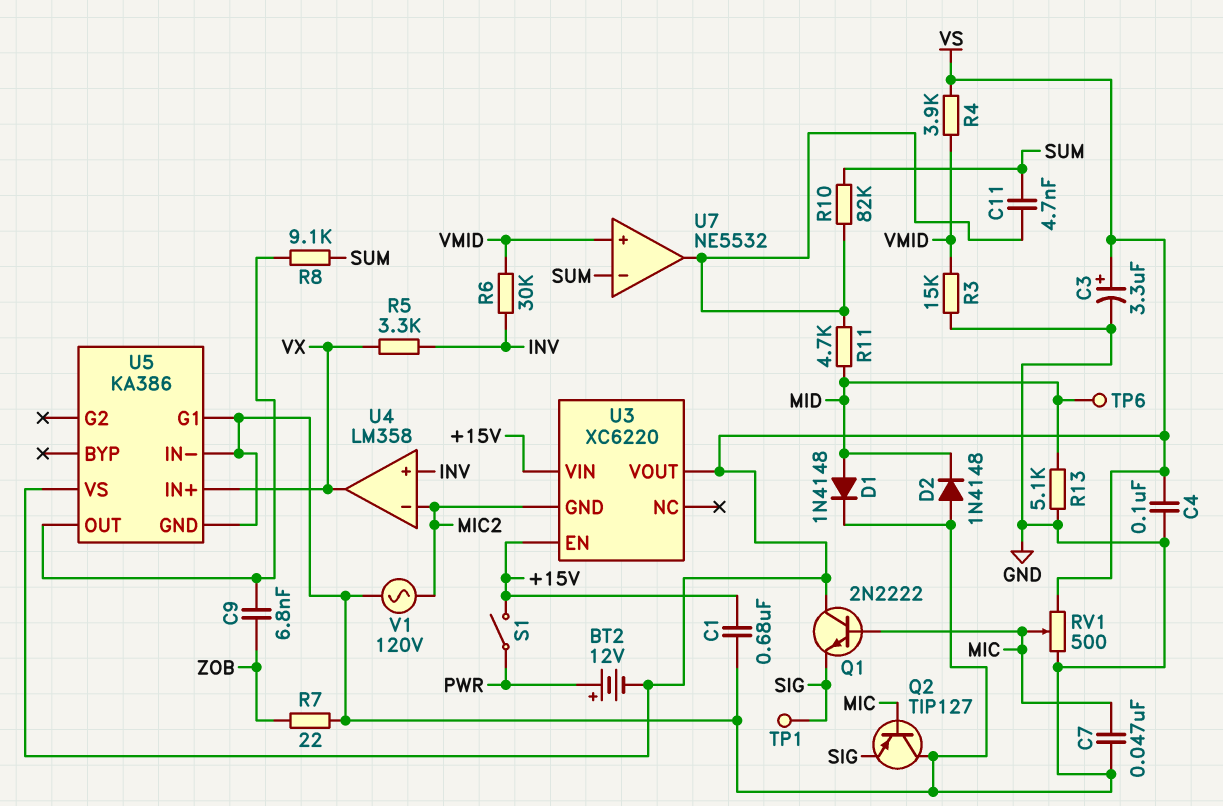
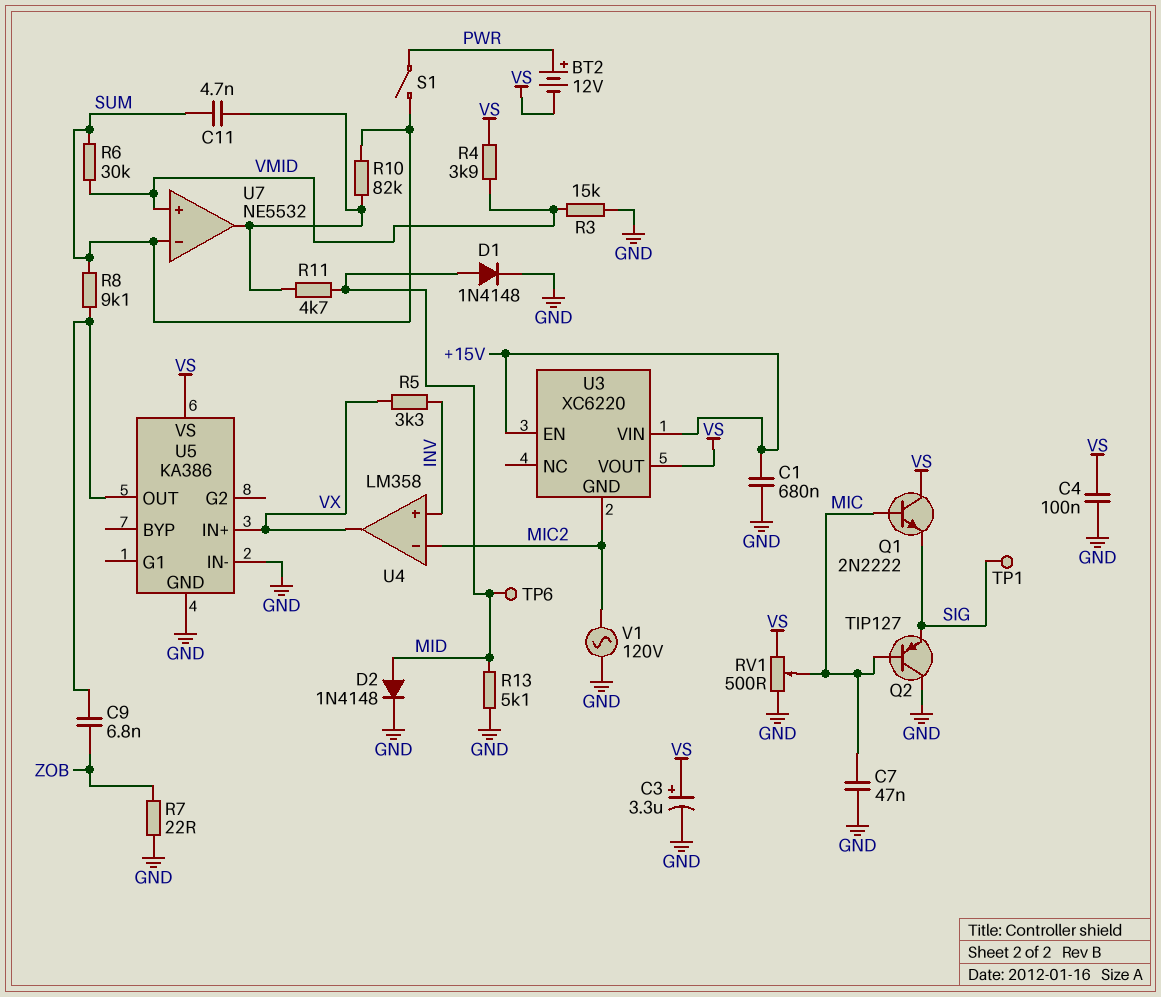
D2: diode 1N4148 (A GND, K MID) -> diode 1N4148 (A MID, K GND)
R6: 30k (INV, VMID) -> 30k (SUM, VMID)
S1: switch (+15V, PWR) -> switch (PWR, SUM)
U5 pin G1: GND -> none

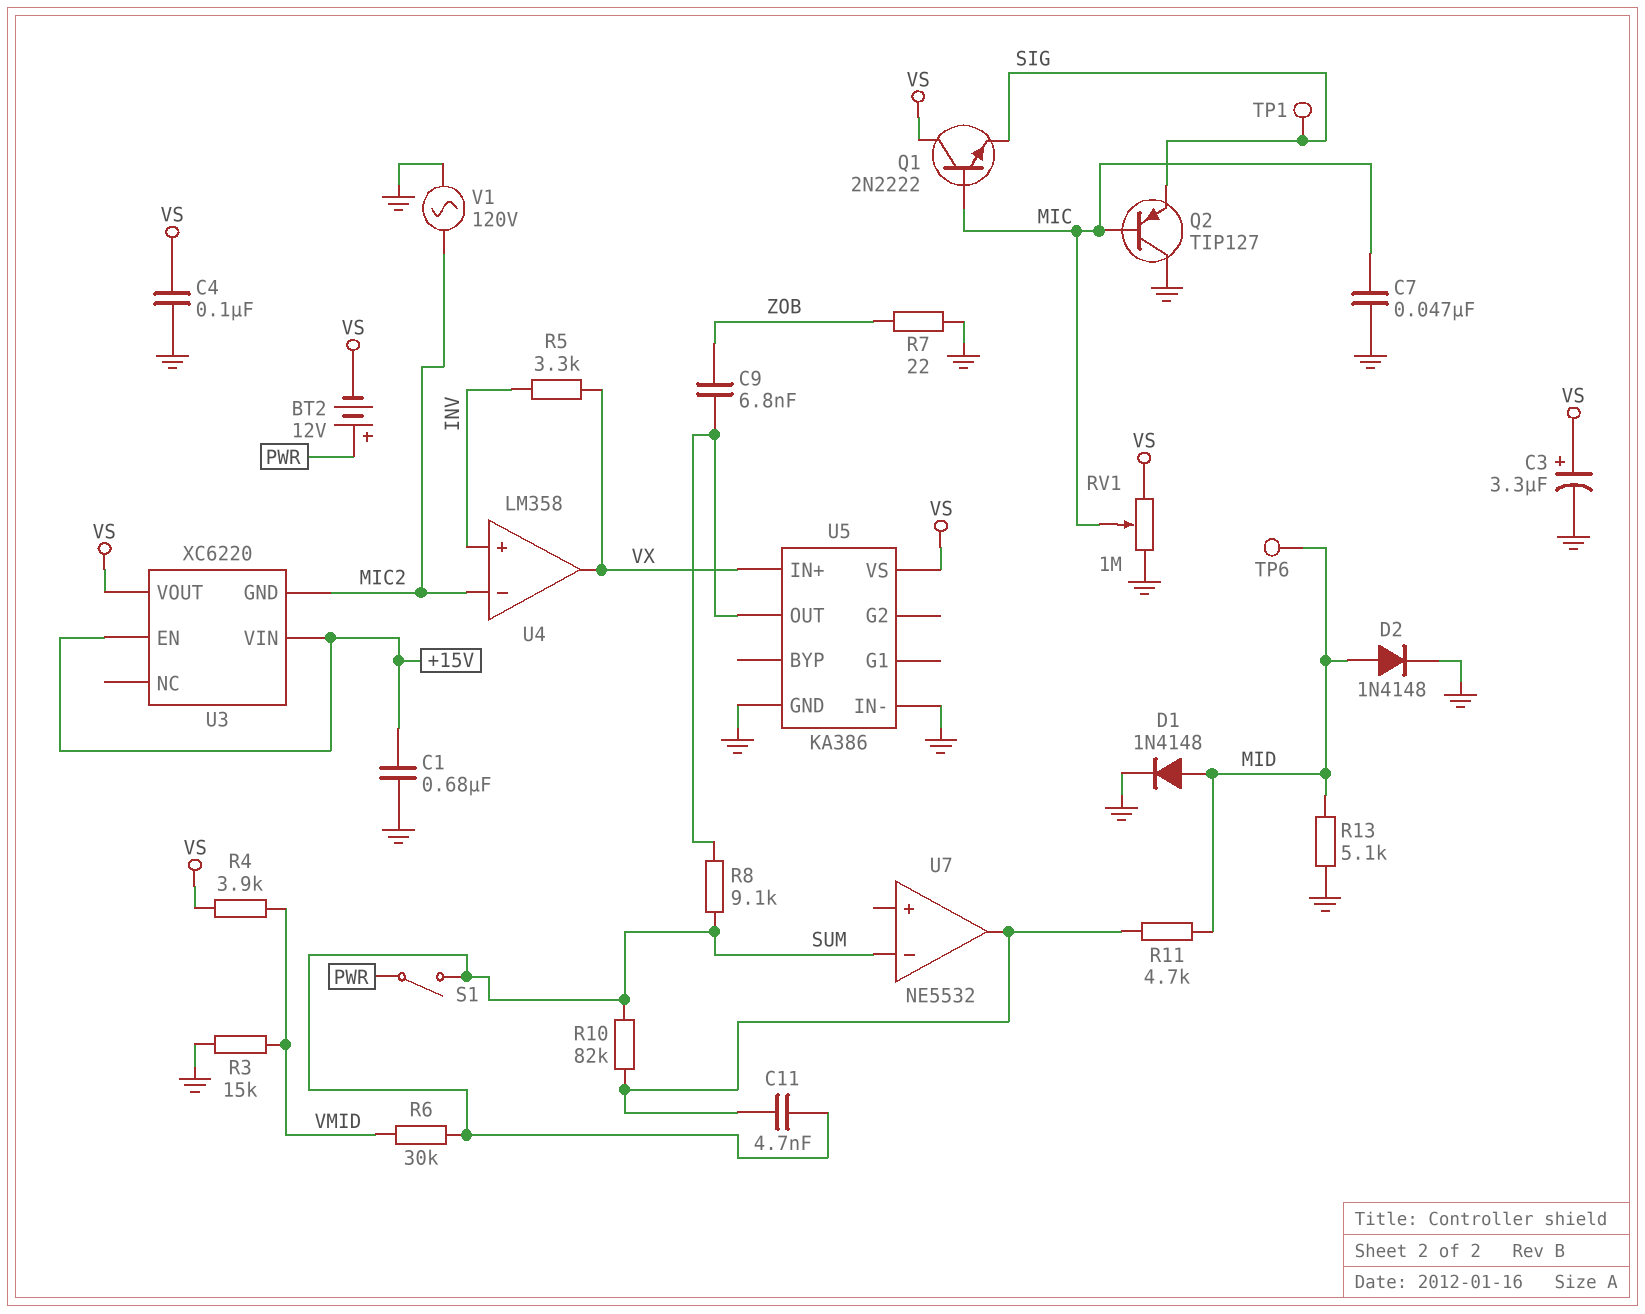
RV1: 500 (GND, VS, wiper MIC) -> 1M (GND, VS, wiper MIC)
U7 pin in+: VMID -> none

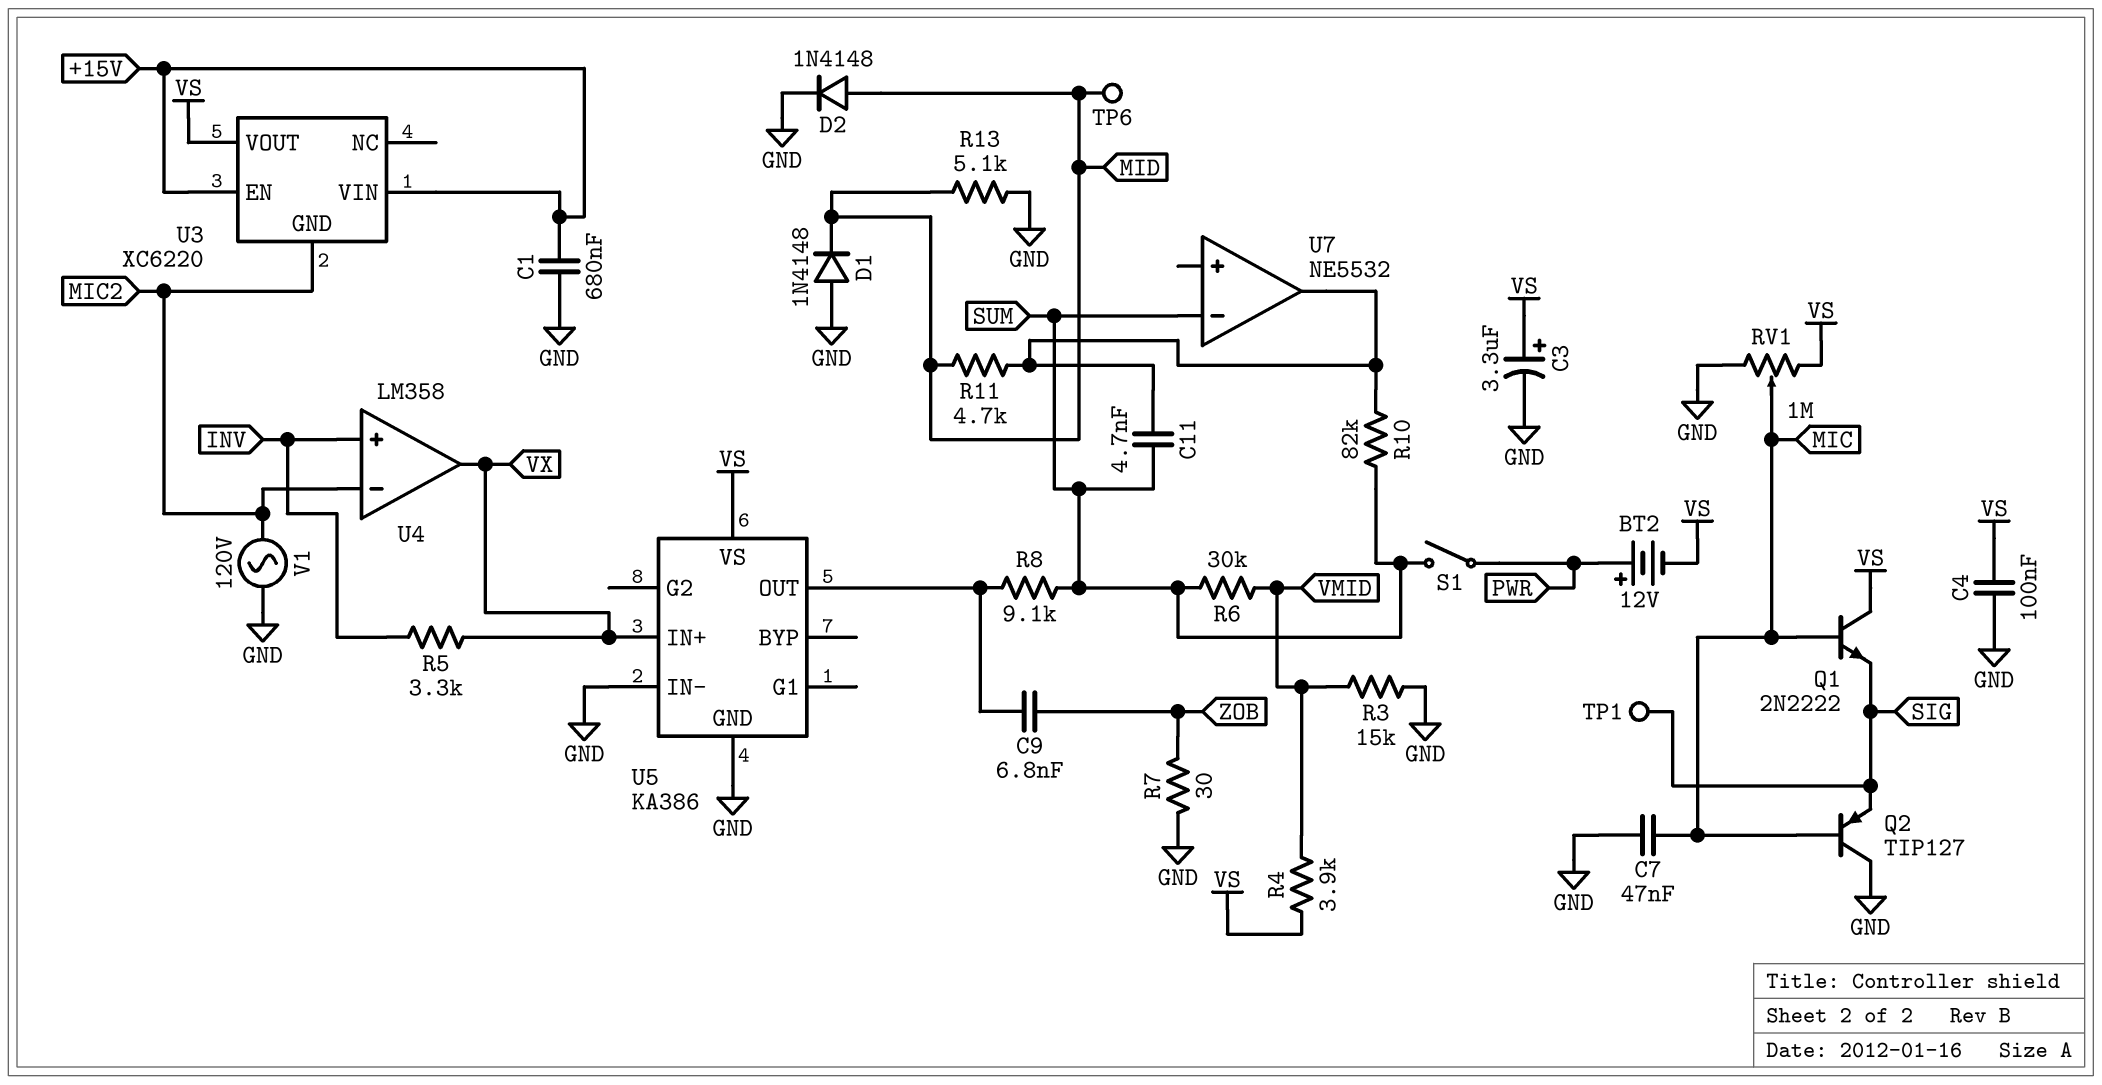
D1: diode 1N4148 (A MID, K GND) -> diode 1N4148 (A GND, K MID)
R7: 22 (GND, ZOB) -> 30 (GND, ZOB)

